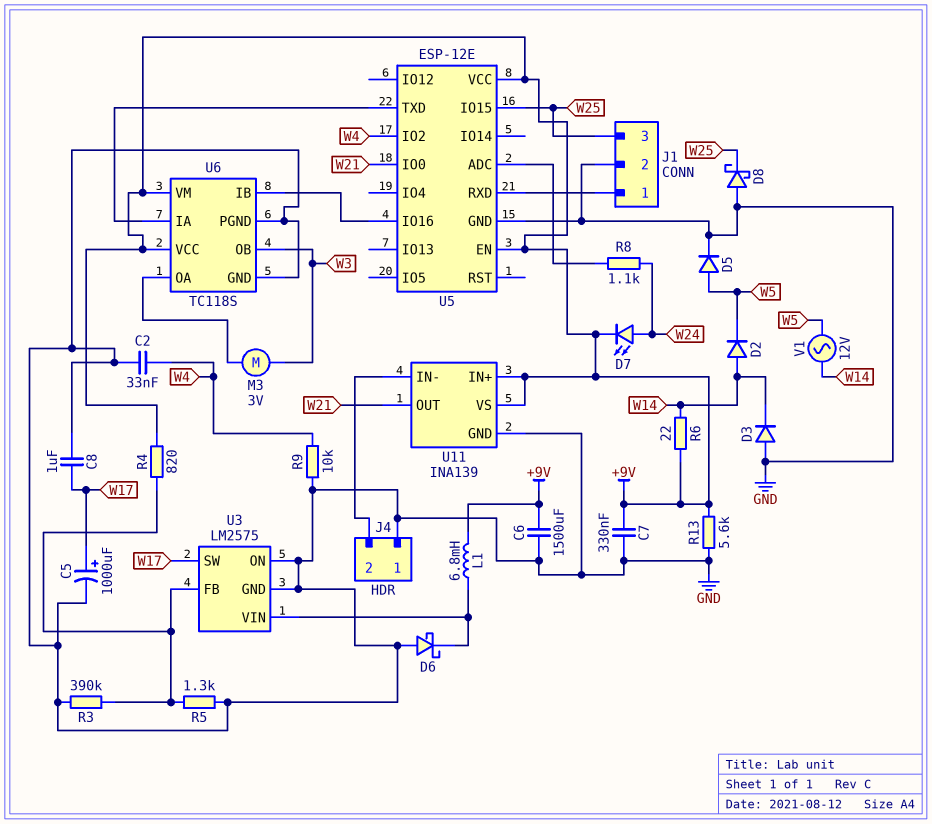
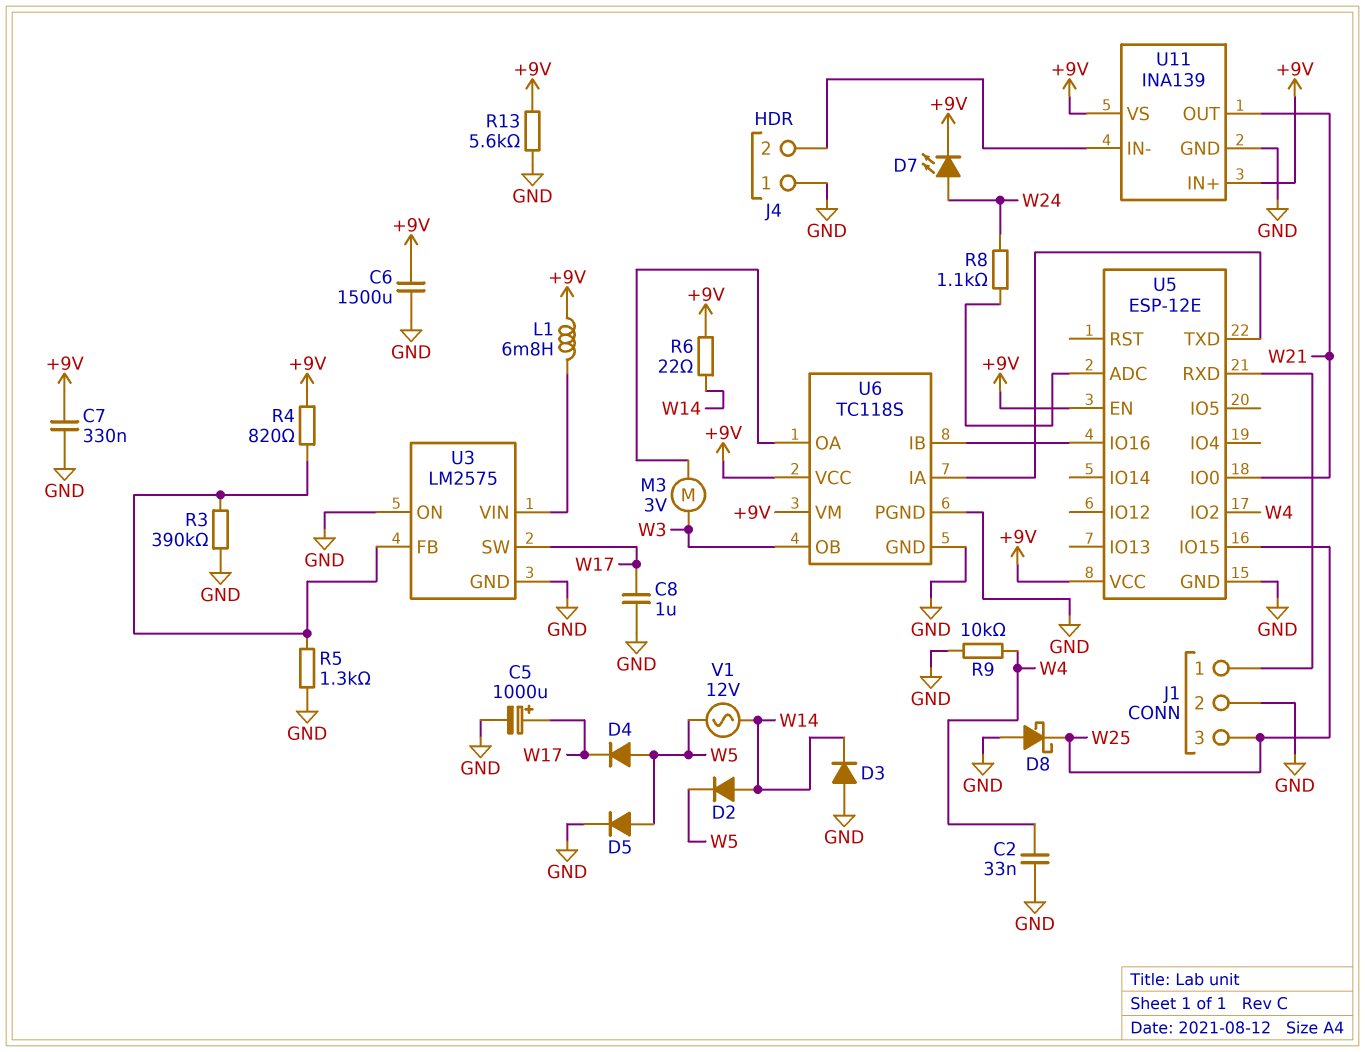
D4: none -> diode (A W5, K W17)
D6: schottky (A GND, K U3/VIN) -> none

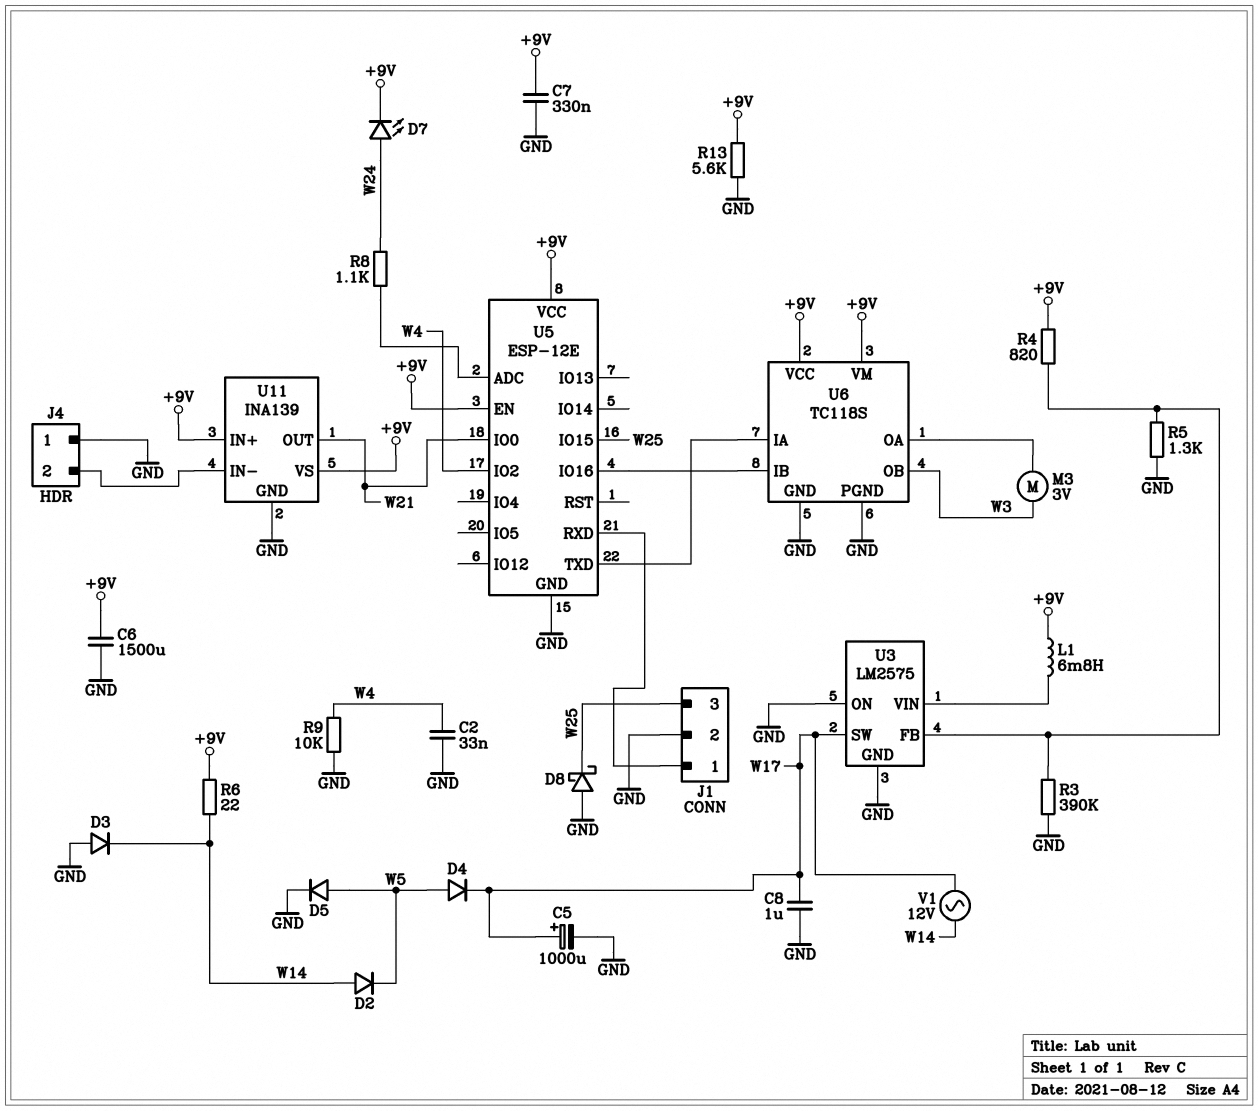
V1: AC 12V (W5, W14) -> AC 12V (W14, W17)

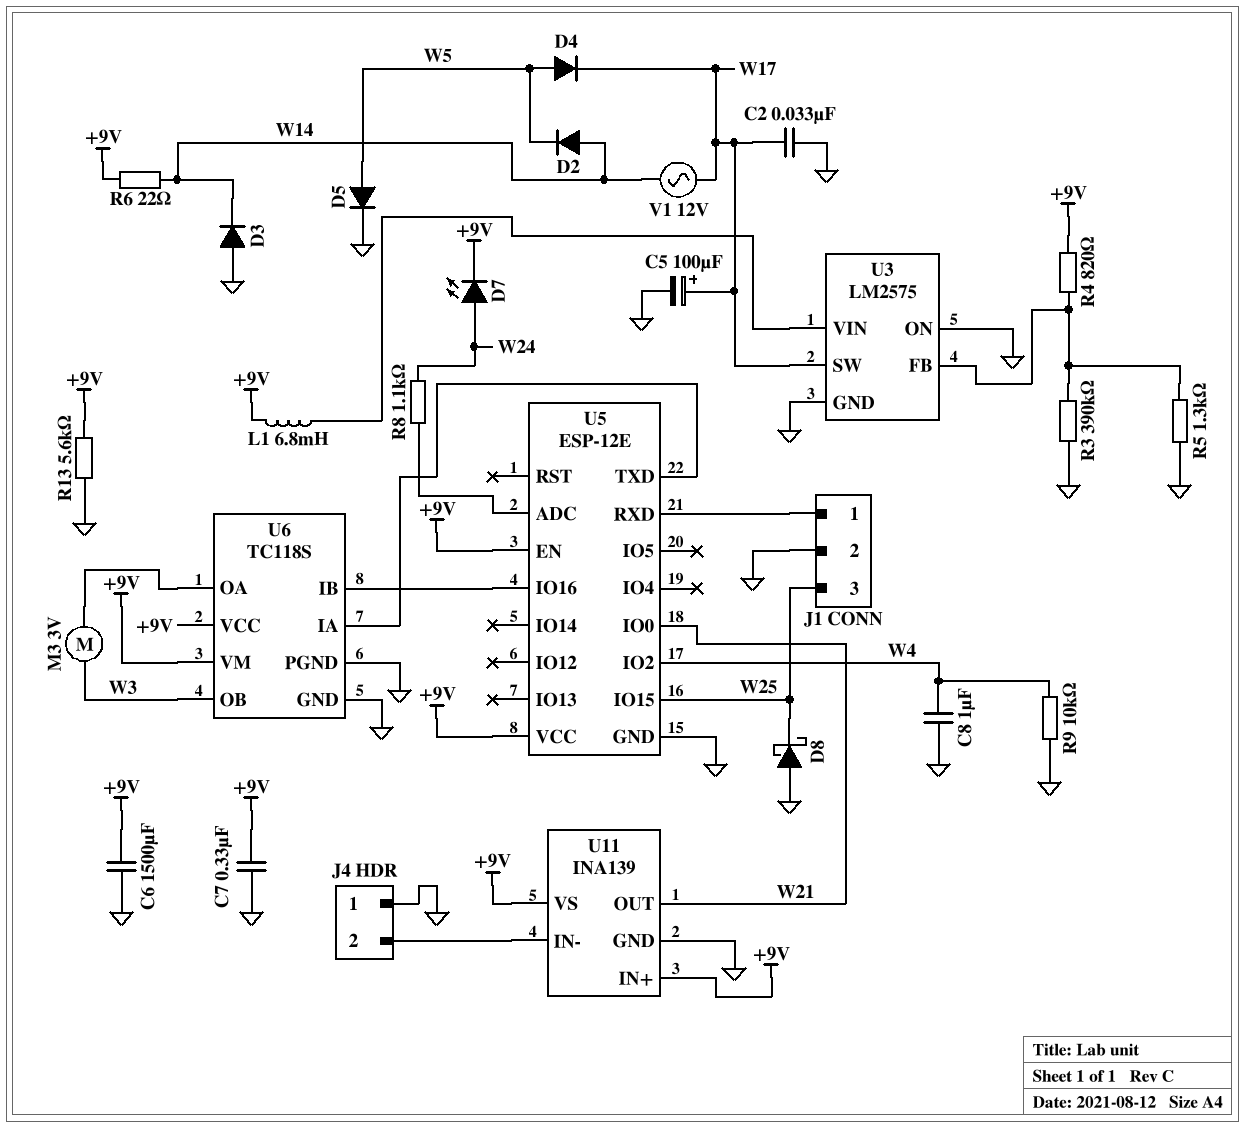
C2: 33nF (GND, W4) -> 33nF (GND, W17)
C5: 1000uF (plus W17, minus GND) -> 100uF (plus W17, minus GND)
C8: 1uF (GND, W17) -> 1uF (GND, W4)

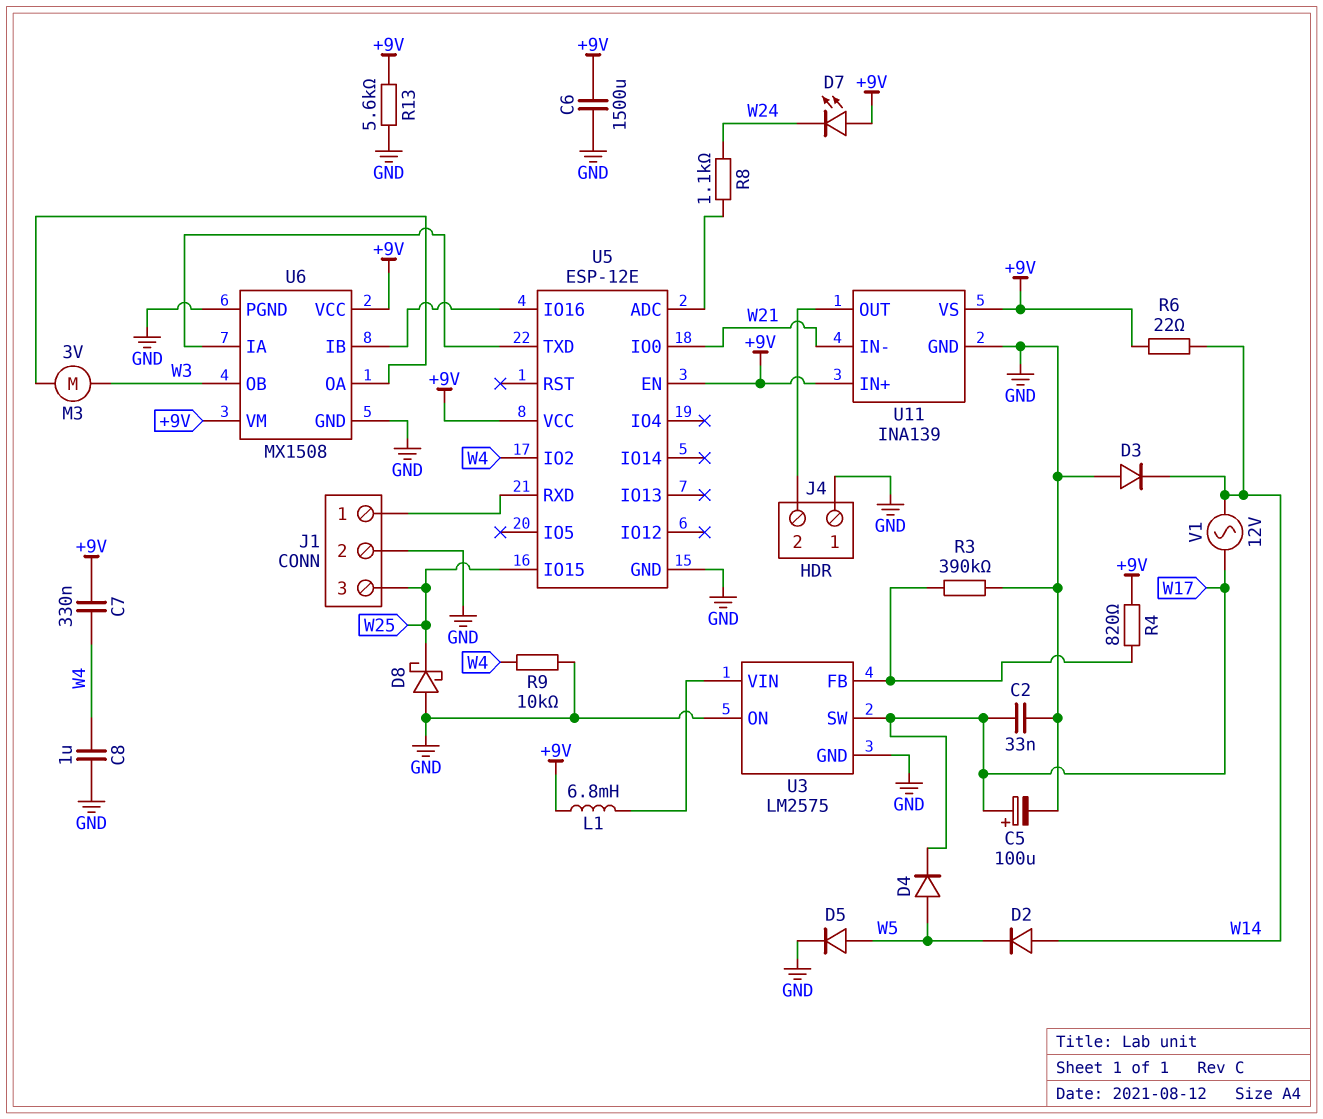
C7: 330nF (+9V, GND) -> 330nF (+9V, W4)
D7: LED (A W24, K +9V) -> LED (A +9V, K W24)
R5: 1.3k (GND, U3/FB) -> none
U6: TC118S -> MX1508
U11 pin IN-: J4/2 -> W21
U11 pin OUT: W21 -> J4/2

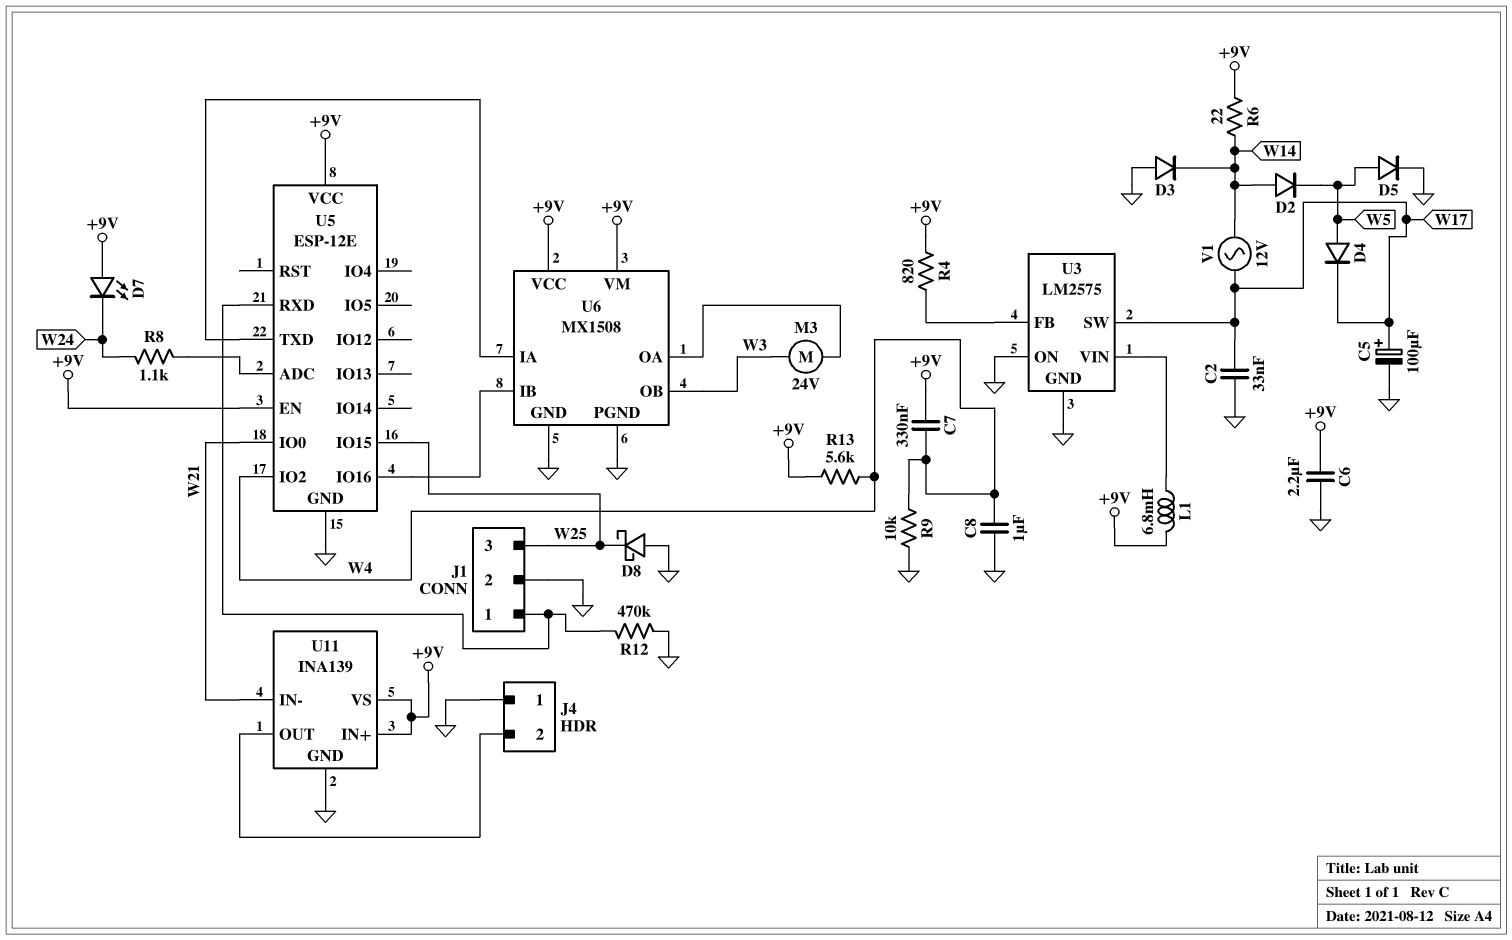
C6: 1500uF (+9V, GND) -> 2.2uF (+9V, GND)
M3: motor 3V (U6/OA, W3) -> motor 24V (U6/OA, W3)
R3: 390k (GND, U3/FB) -> none
R12: none -> 470k (GND, J1/1)
R13: 5.6k (+9V, GND) -> 5.6k (+9V, W4)

